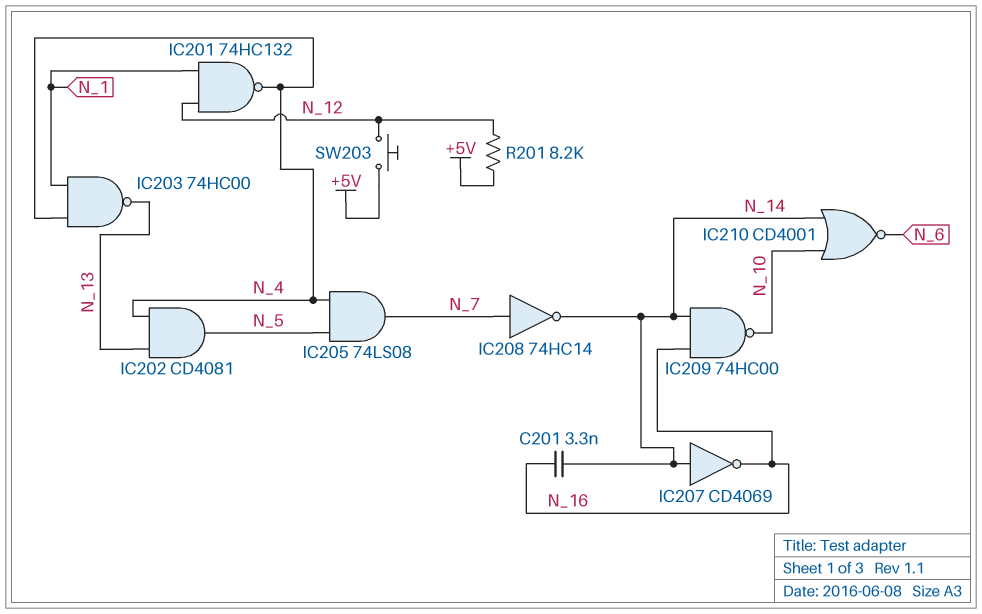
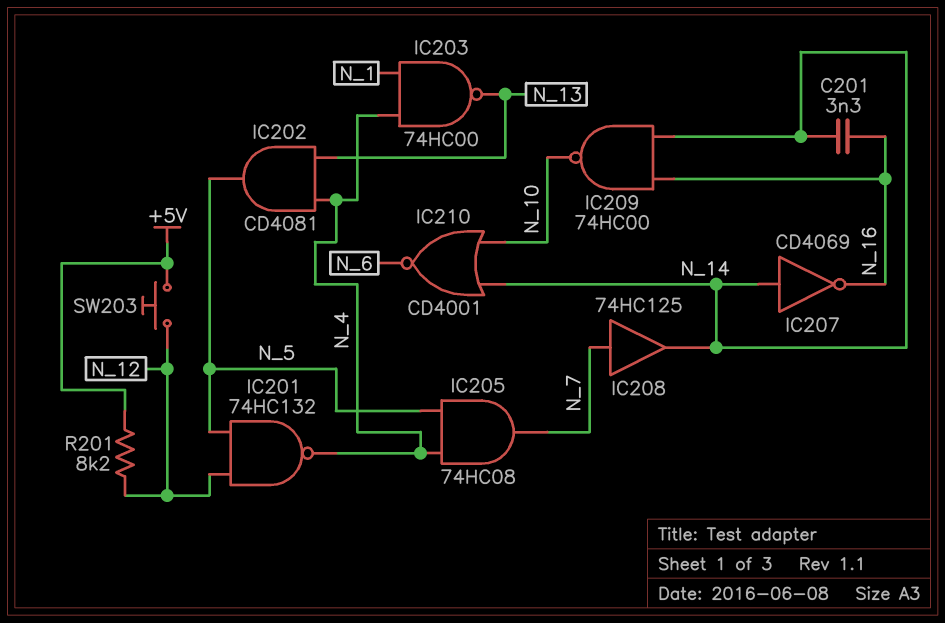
IC201: NAND 74HC132 (in N_1, in N_12, out N_4) -> NAND 74HC132 (in N_5, in N_12, out N_4)
IC205: AND 74LS08 (in N_4, in N_5, out N_7) -> AND 74HC08 (in N_4, in N_5, out N_7)
IC208: NOT 74HC14 (in N_7, out N_14) -> buffer 74HC125 (in N_7, out N_14)

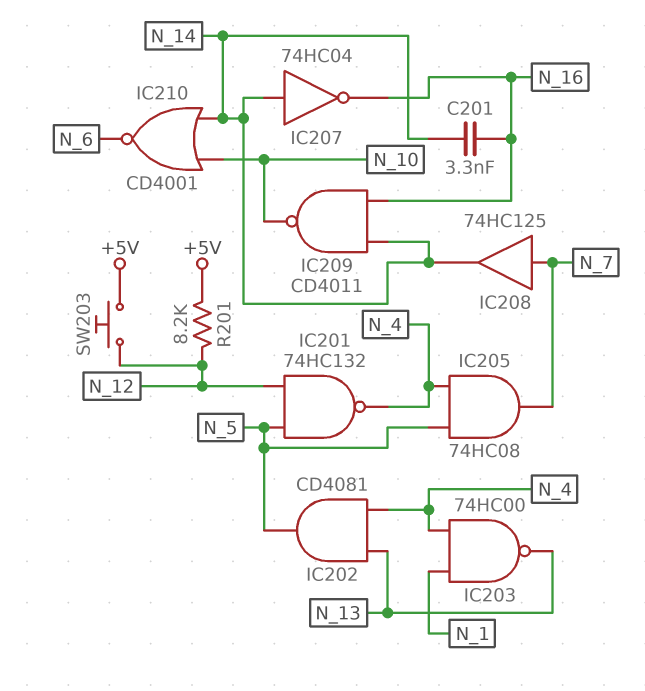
IC207: NOT CD4069 (in N_14, out N_16) -> NOT 74HC04 (in N_14, out N_16)
IC209: NAND 74HC00 (in N_14, in N_16, out N_10) -> NAND CD4011 (in N_14, in N_16, out N_10)

